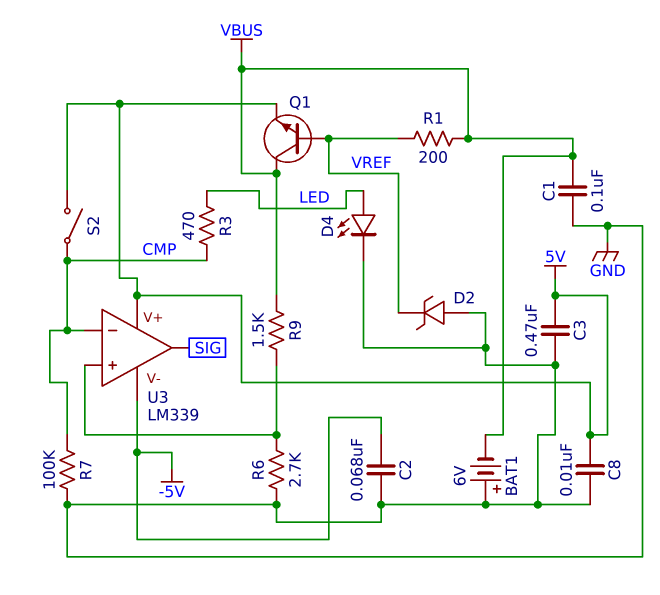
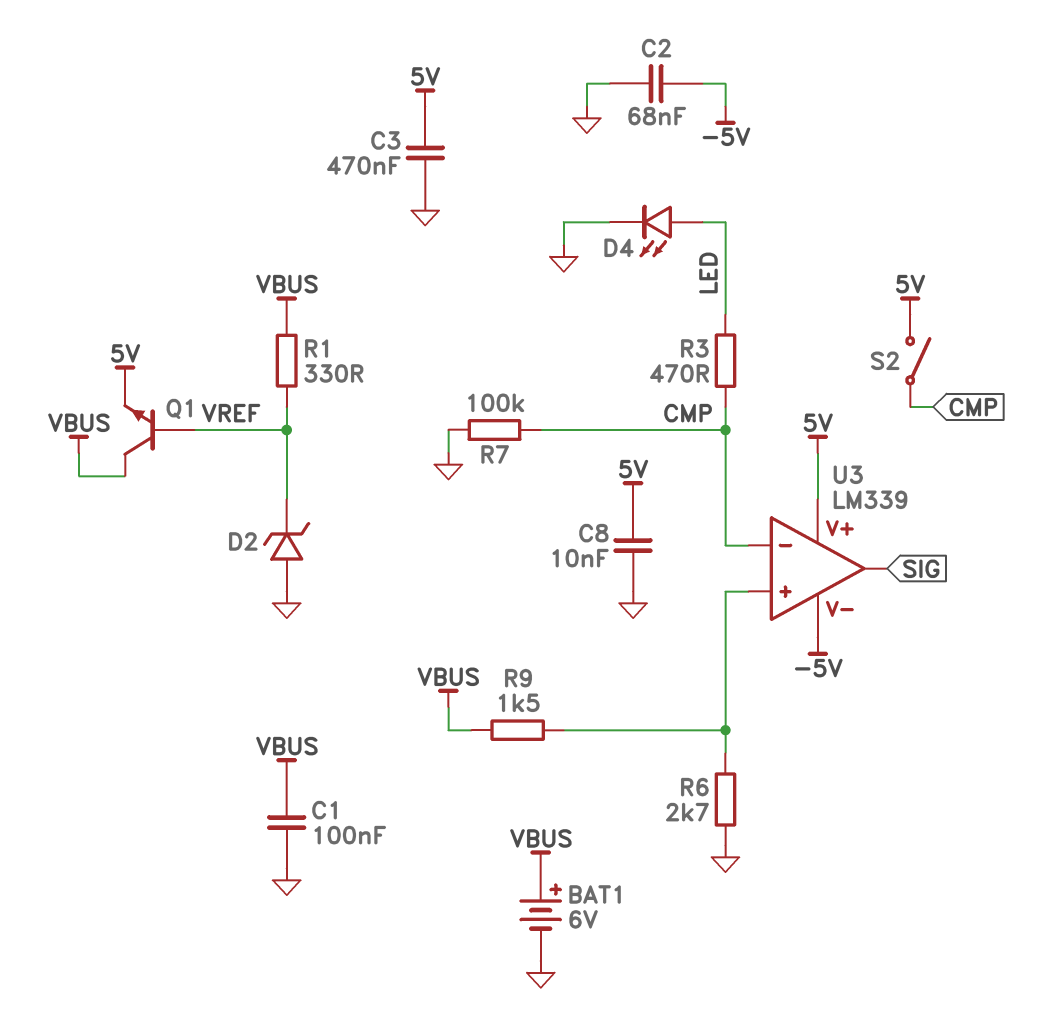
BAT1: 6V (plus GND, minus VBUS) -> 6V (plus VBUS, minus GND)
R1: 200 (VBUS, VREF) -> 330 (VBUS, VREF)

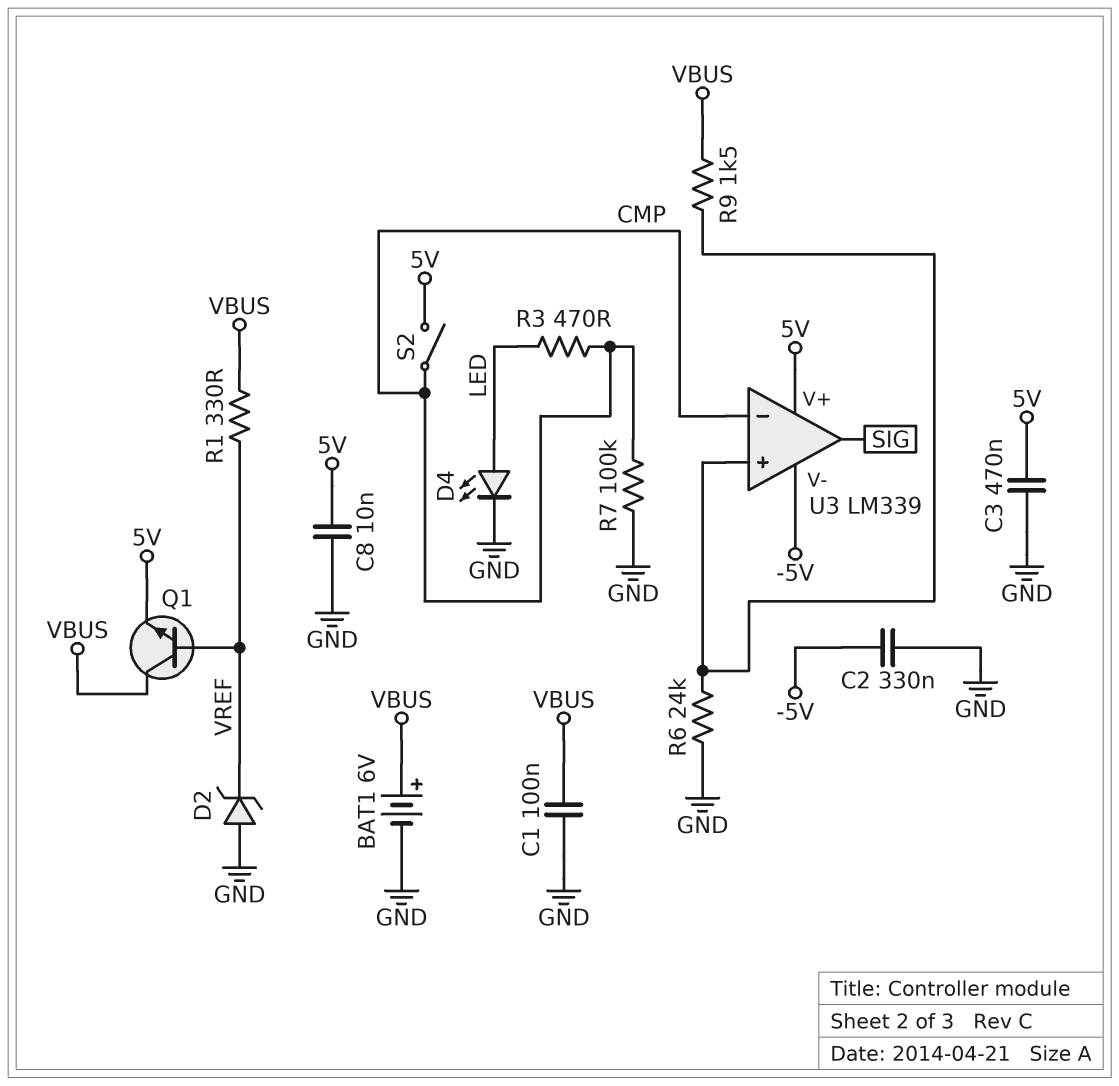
C2: 68nF (-5V, GND) -> 330nF (-5V, GND)
R6: 2.7k (GND, U3/in+) -> 24k (GND, U3/in+)

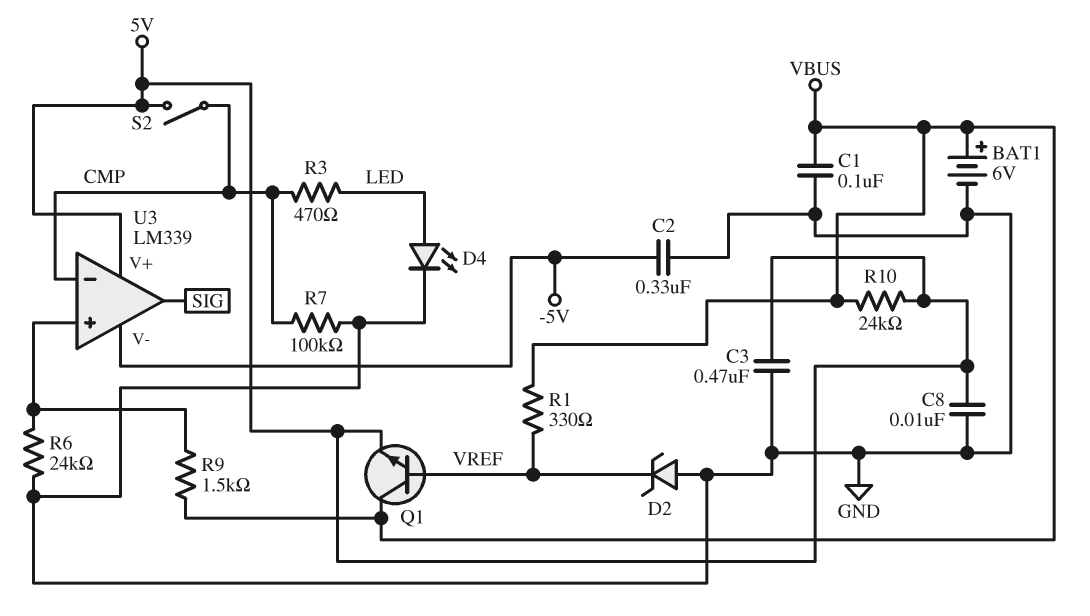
R10: none -> 24k (5V, VBUS)

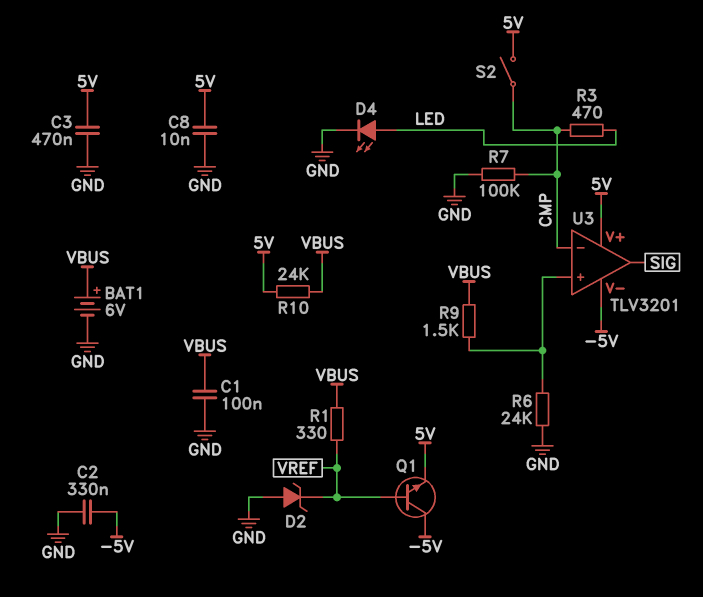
Q1: NPN (B VREF, C VBUS, E 5V) -> NPN (B VREF, C -5V, E 5V)
U3: LM339 -> TLV3201

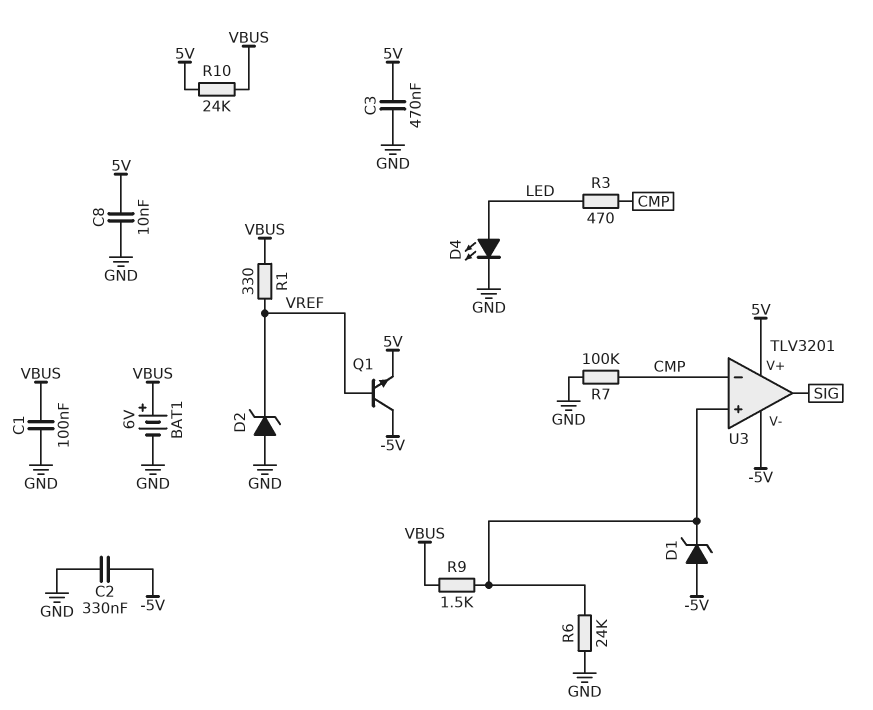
D1: none -> zener (A -5V, K U3/in+)
S2: switch (5V, CMP) -> none

